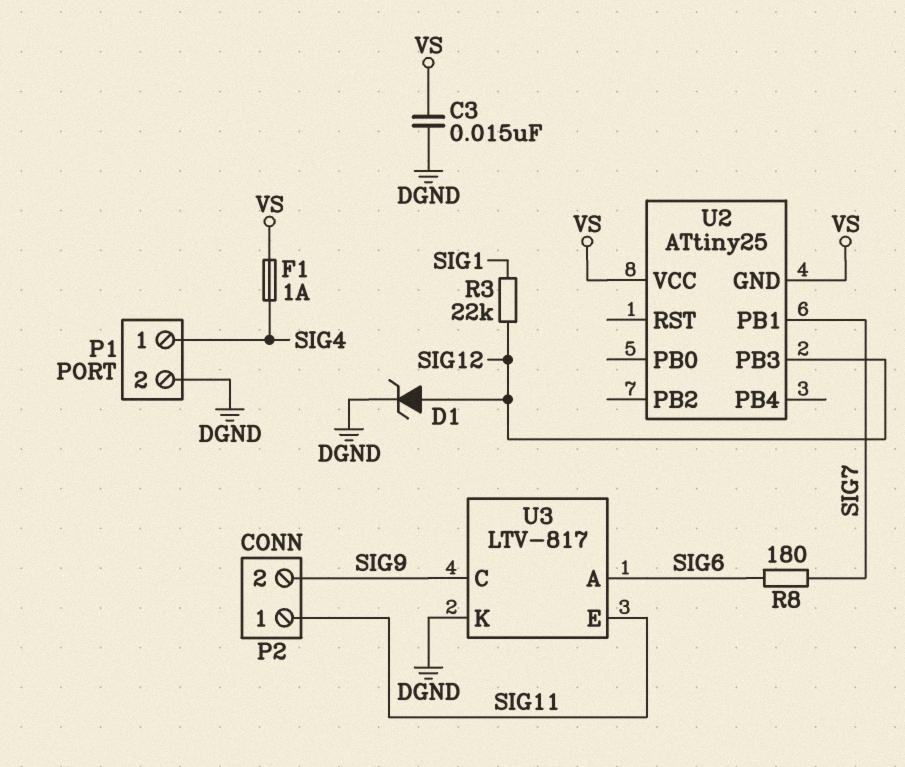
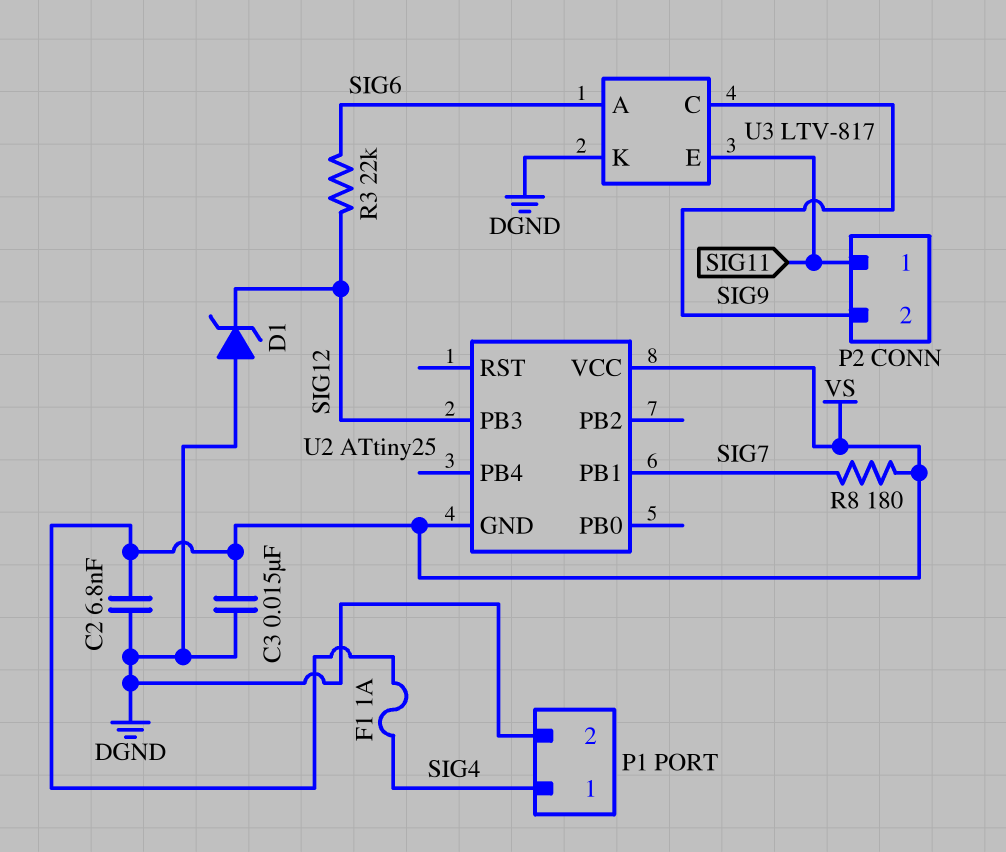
C2: none -> 6.8nF (DGND, VS)
D1: zener (A SIG12, K DGND) -> zener (A DGND, K SIG12)
R3: 22k (SIG1, SIG12) -> 22k (SIG6, SIG12)
R8: 180 (SIG6, SIG7) -> 180 (SIG7, VS)

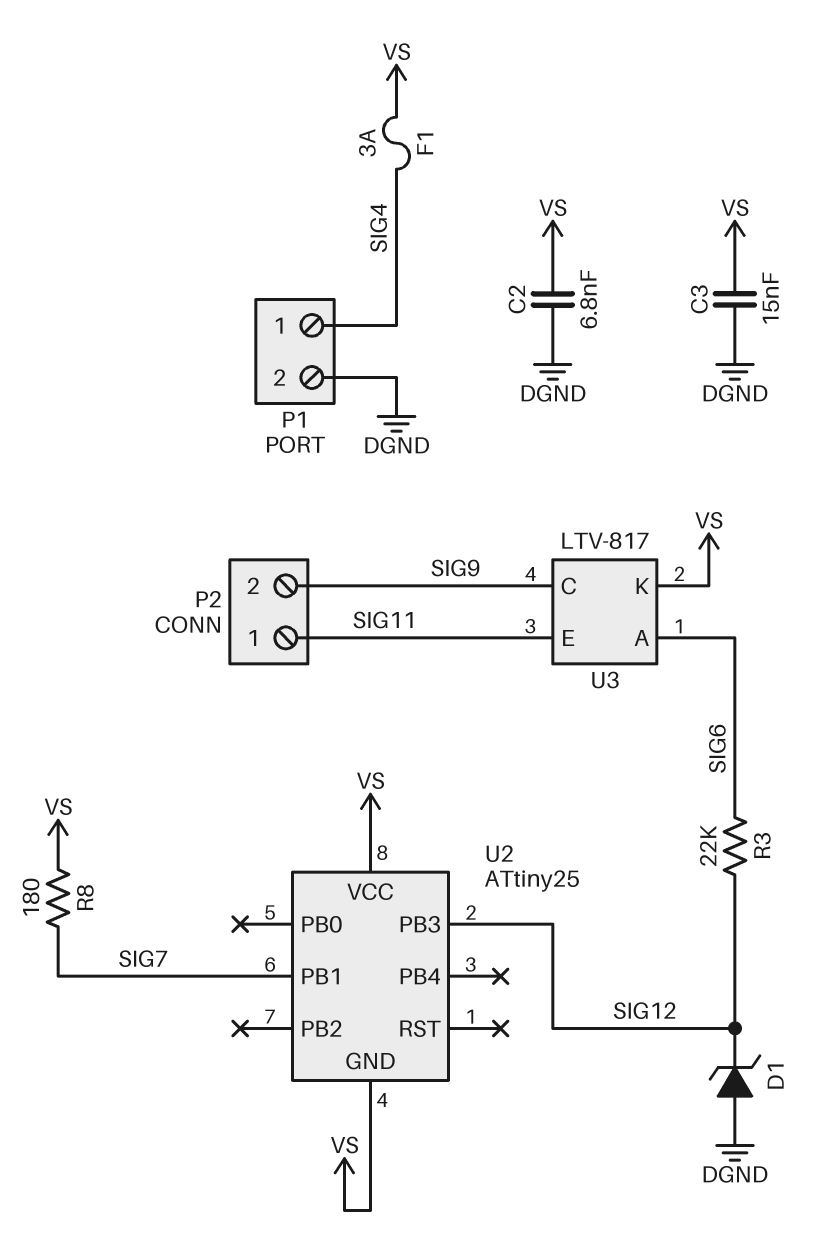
F1: 1A (SIG4, VS) -> 3A (SIG4, VS)
U3 pin K: DGND -> VS

